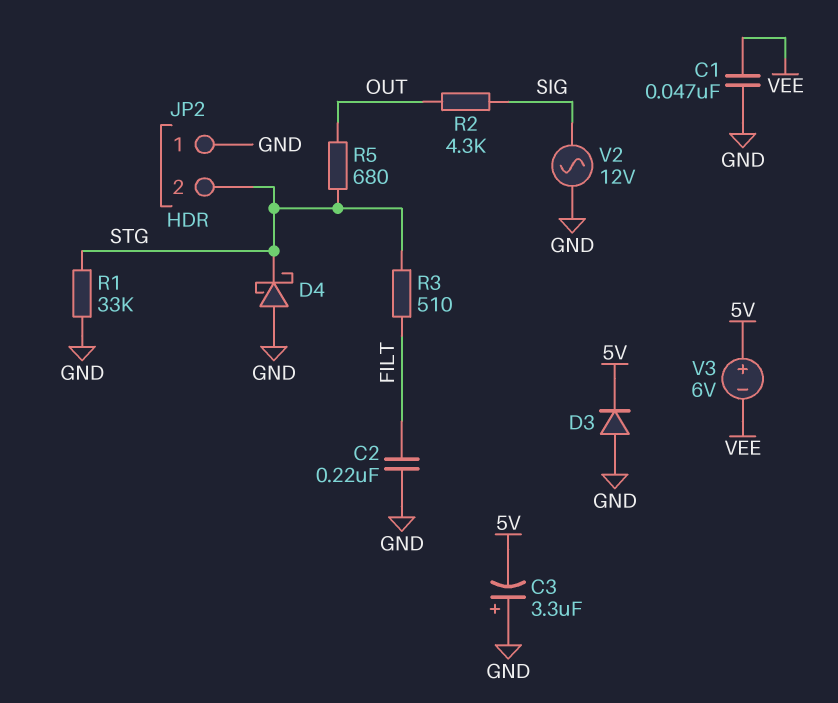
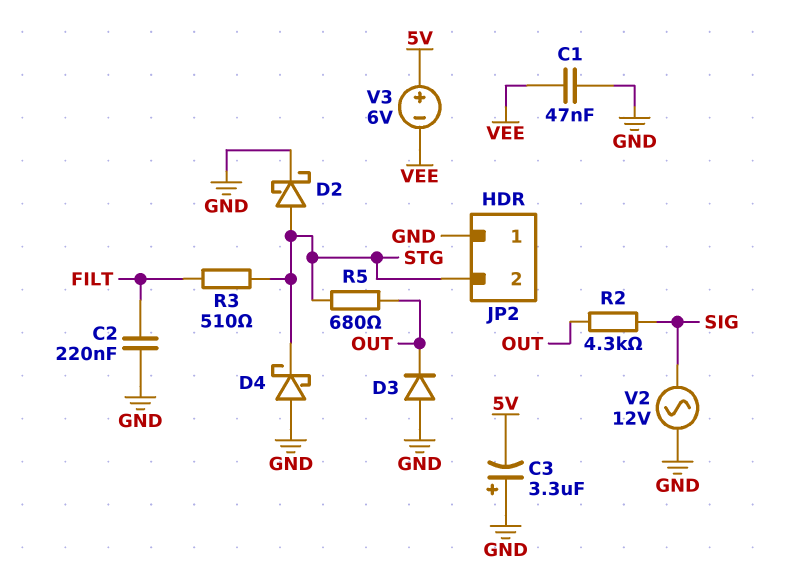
D2: none -> schottky (A STG, K GND)
D3: diode (A GND, K 5V) -> diode (A GND, K OUT)
R1: 33k (GND, STG) -> none

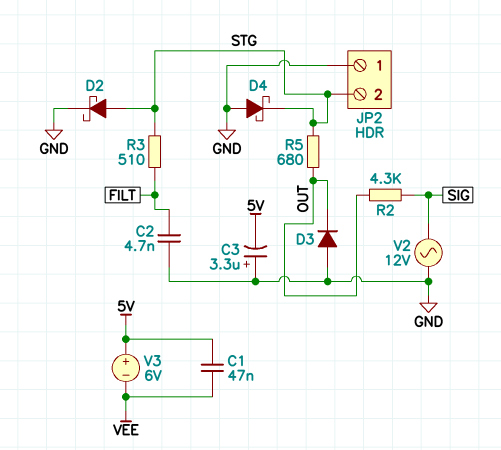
C1: 47nF (GND, VEE) -> 47nF (5V, VEE)
C2: 220nF (FILT, GND) -> 4.7nF (FILT, GND)

